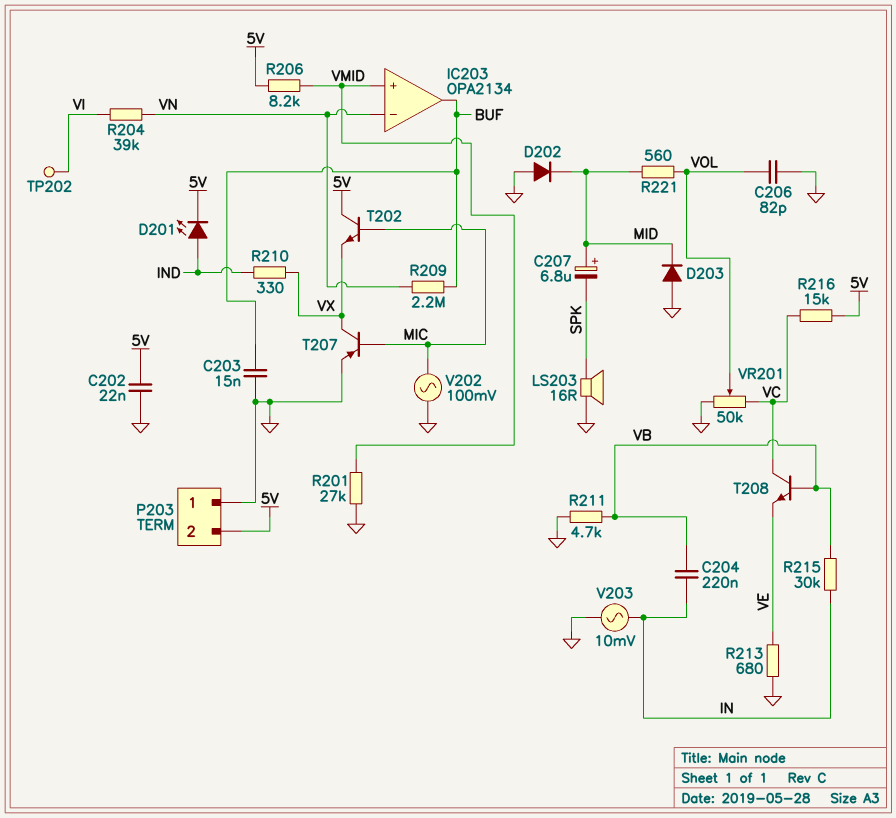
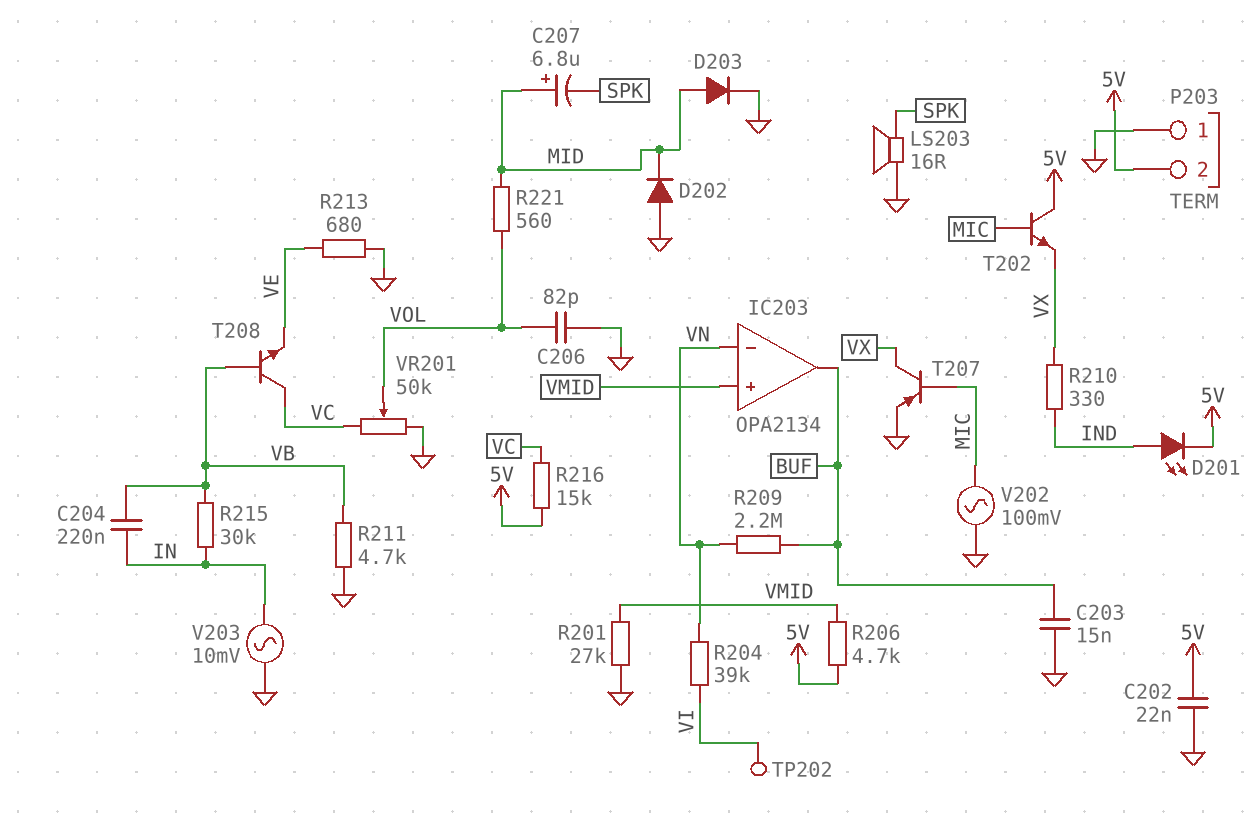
D203: diode (A GND, K MID) -> diode (A MID, K GND)
R206: 8.2k (5V, VMID) -> 4.7k (5V, VMID)

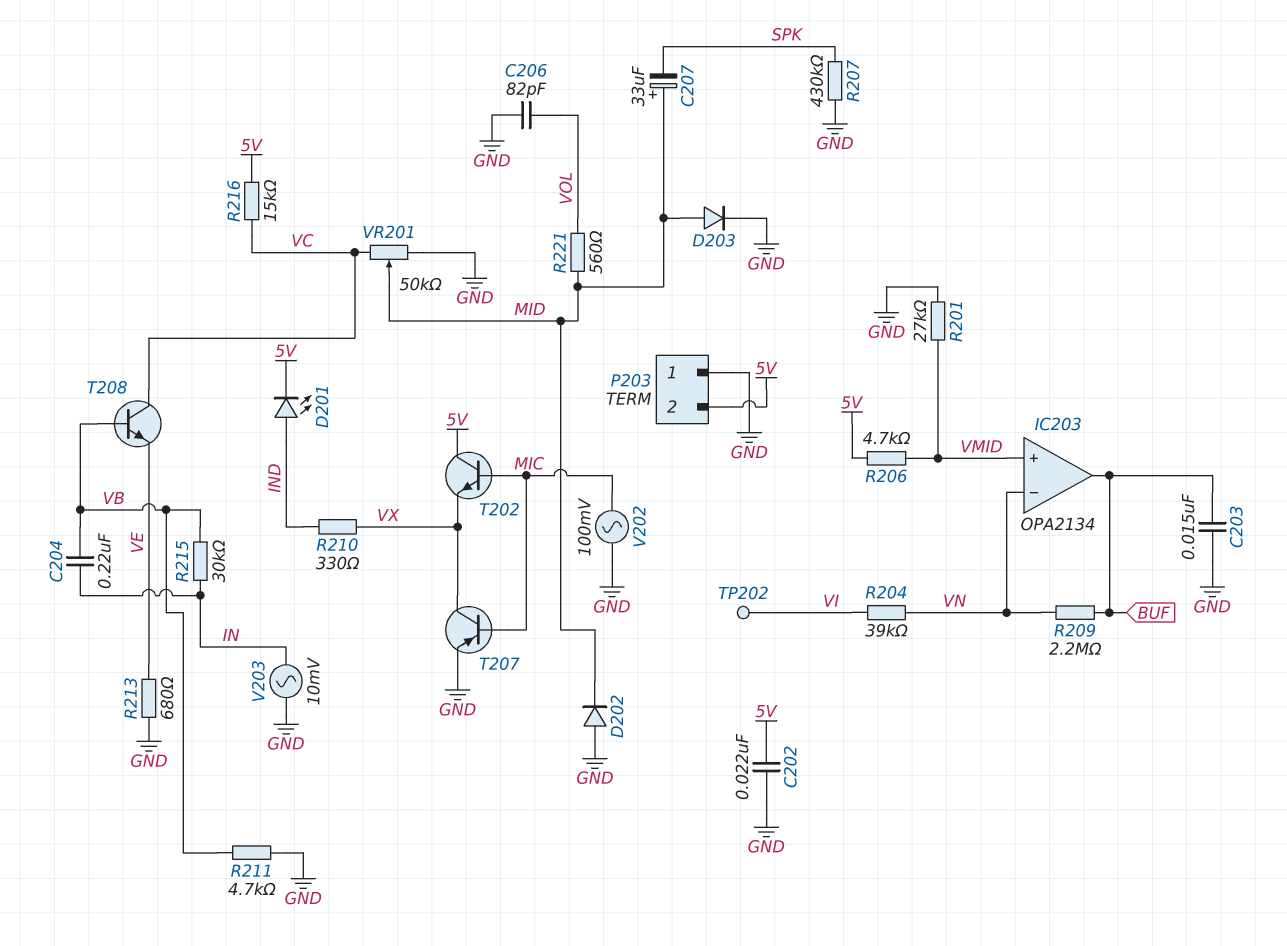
C207: 6.8uF (plus MID, minus SPK) -> 33uF (plus MID, minus SPK)
LS203: speaker 16R (GND, SPK) -> none
R207: none -> 430k (GND, SPK)
VR201: 50k (GND, VC, wiper VOL) -> 50k (GND, VC, wiper MID)

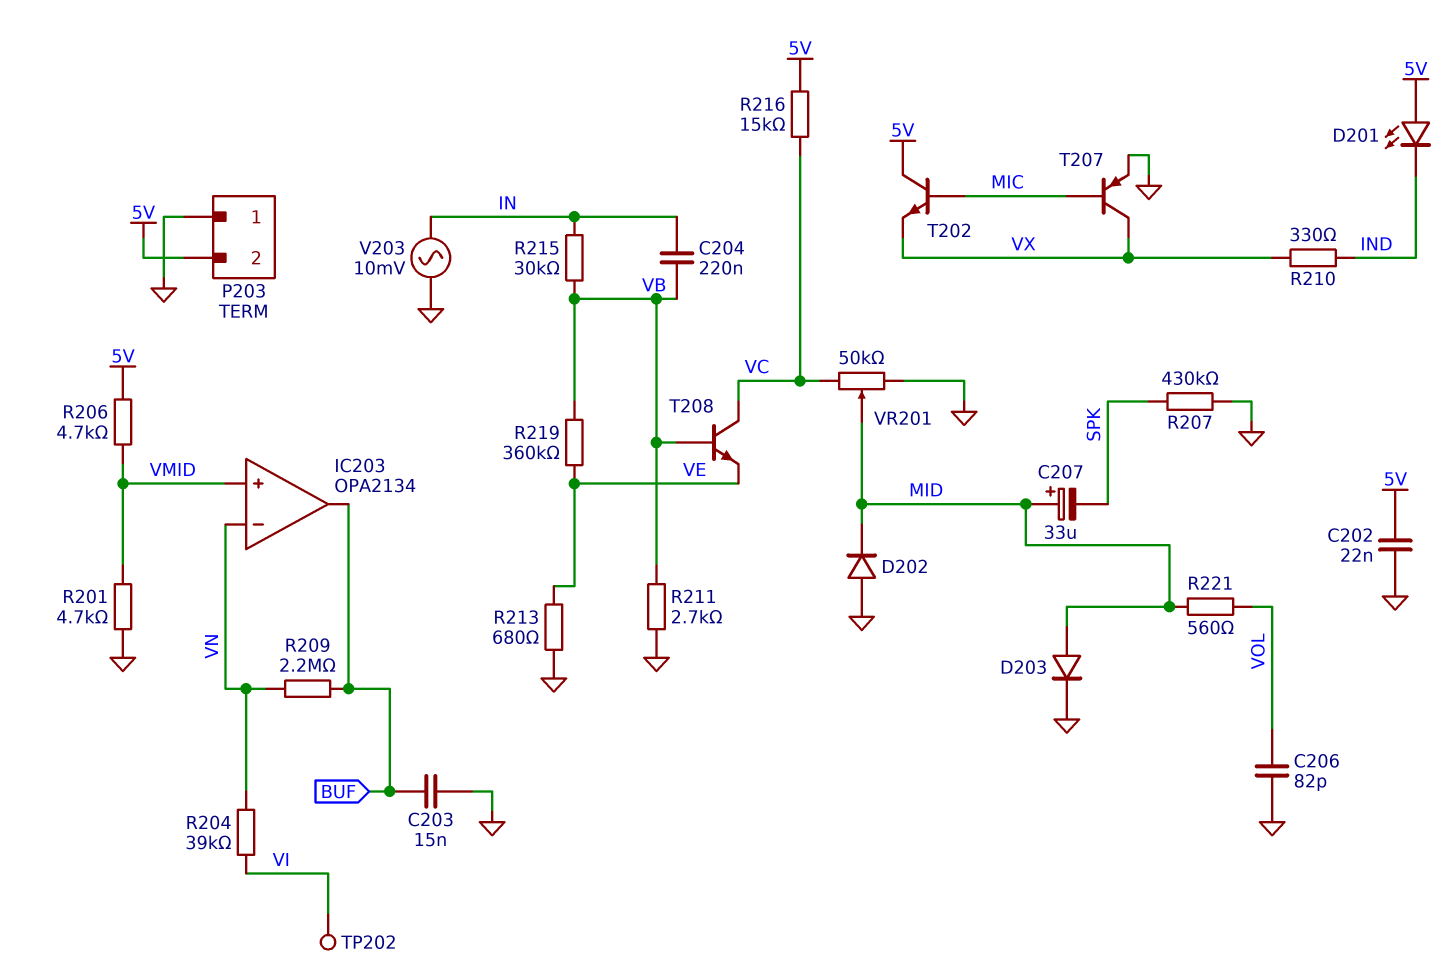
D201: LED (A IND, K 5V) -> LED (A 5V, K IND)
R201: 27k (GND, VMID) -> 4.7k (GND, VMID)
R211: 4.7k (GND, VB) -> 2.7k (GND, VB)
R219: none -> 360k (VB, VE)
V202: AC 100mV (GND, MIC) -> none

